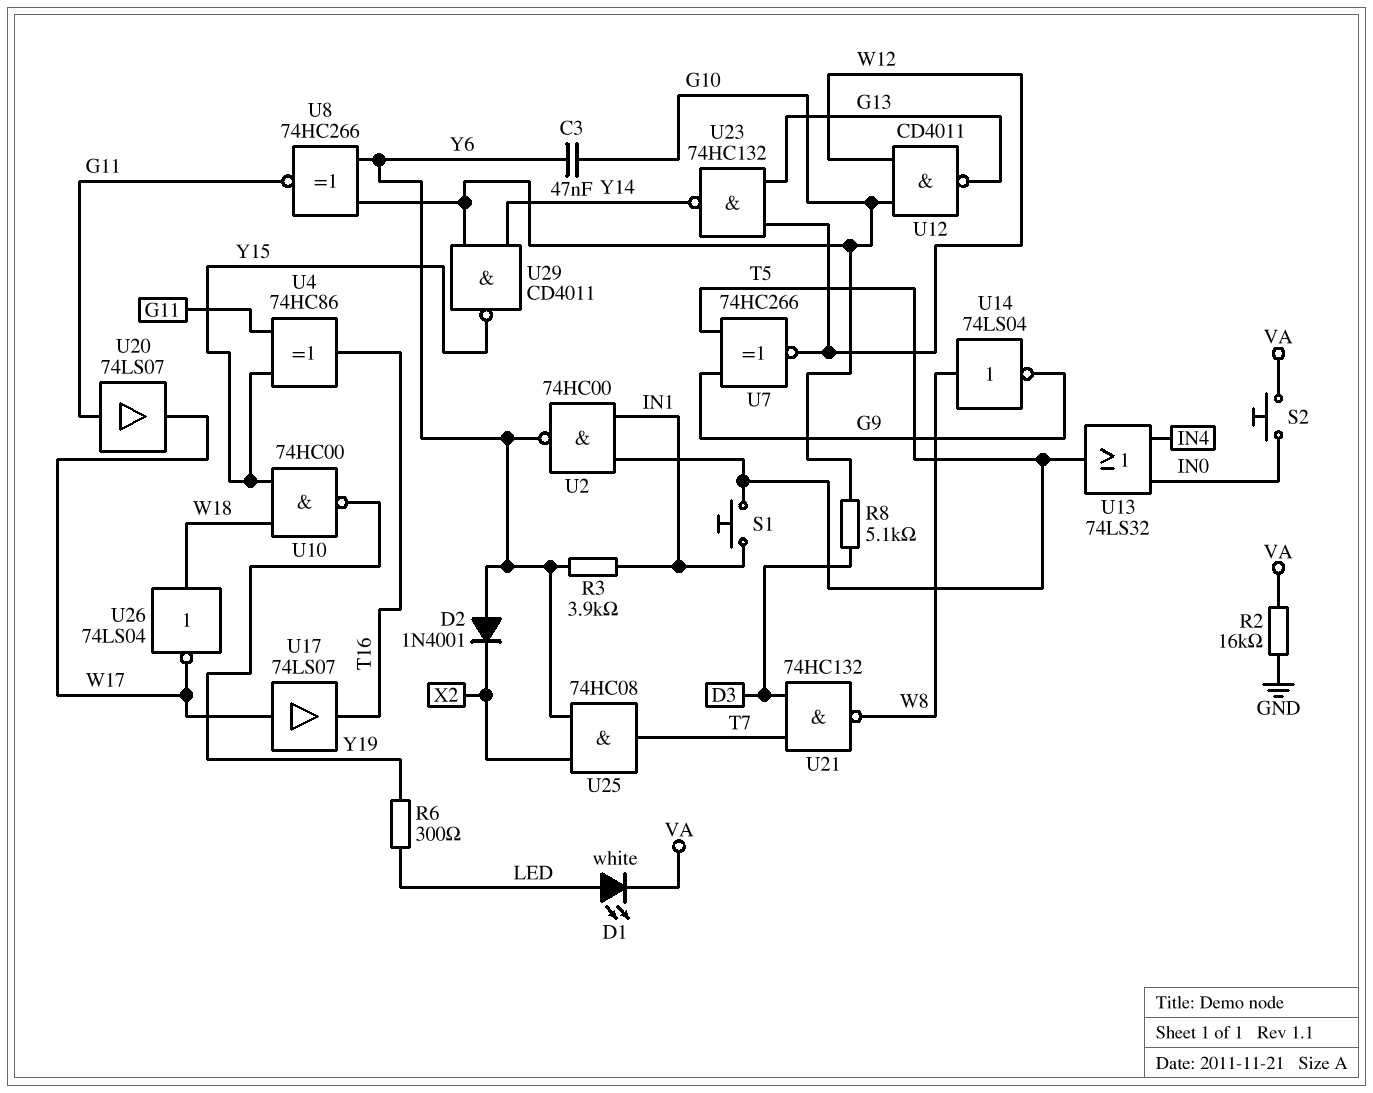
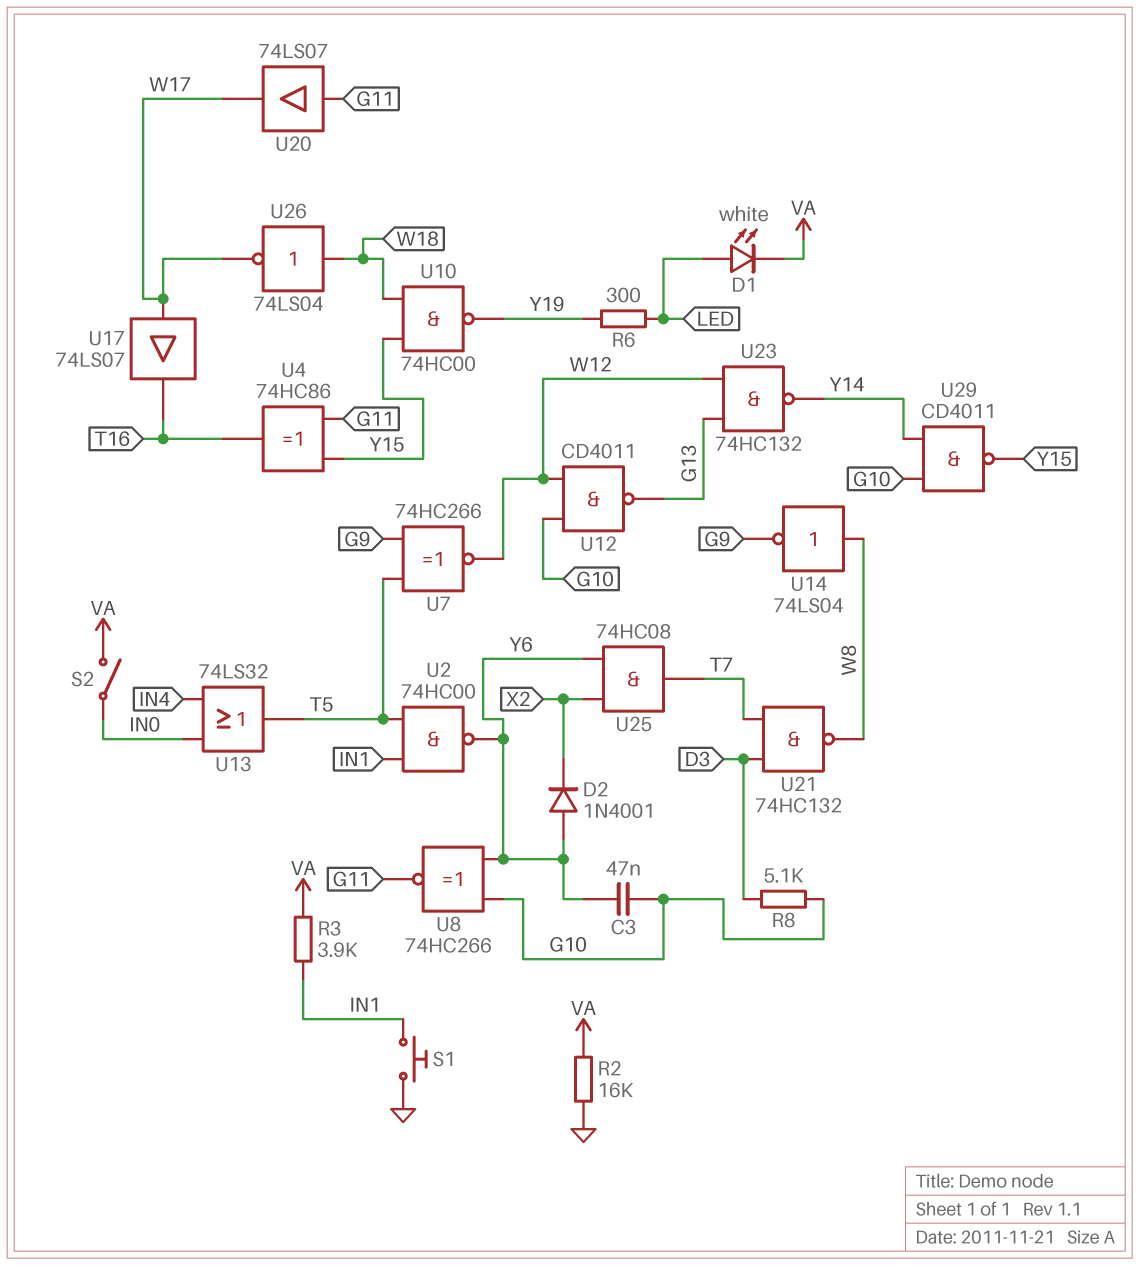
R3: 3.9k (IN1, Y6) -> 3.9k (IN1, VA)
S1: button (IN1, T5) -> button (GND, IN1)
S2: button (IN0, VA) -> switch (IN0, VA)

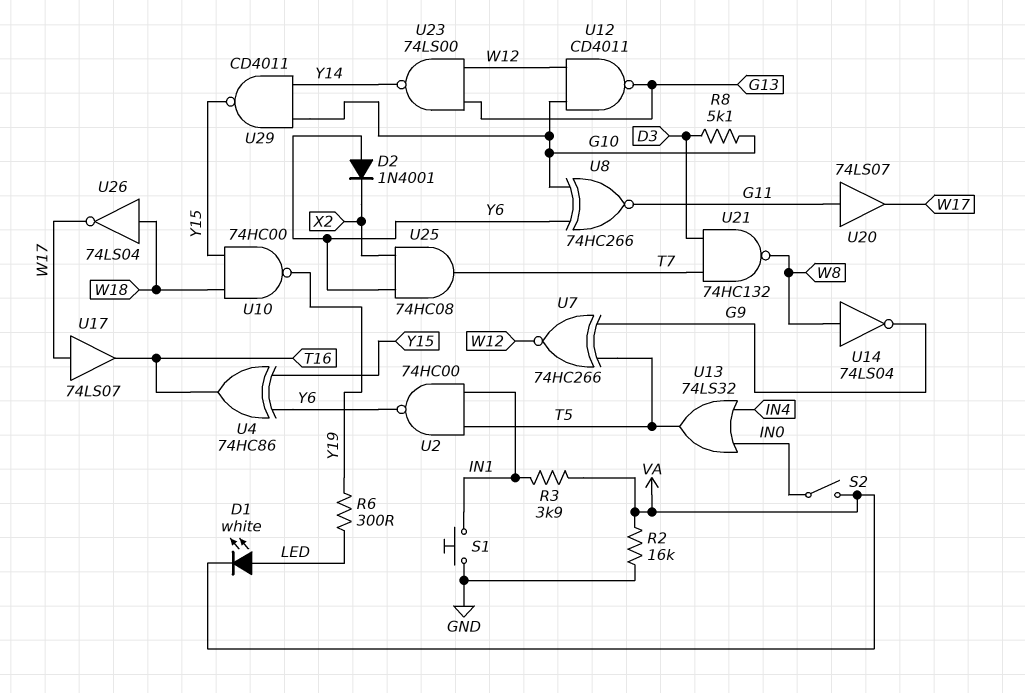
C3: 47nF (G10, Y6) -> none
U4: XOR 74HC86 (in G11, in Y15, out T16) -> XOR 74HC86 (in Y6, in Y15, out T16)
U23: NAND 74HC132 (in G13, in W12, out Y14) -> NAND 74LS00 (in G13, in W12, out Y14)

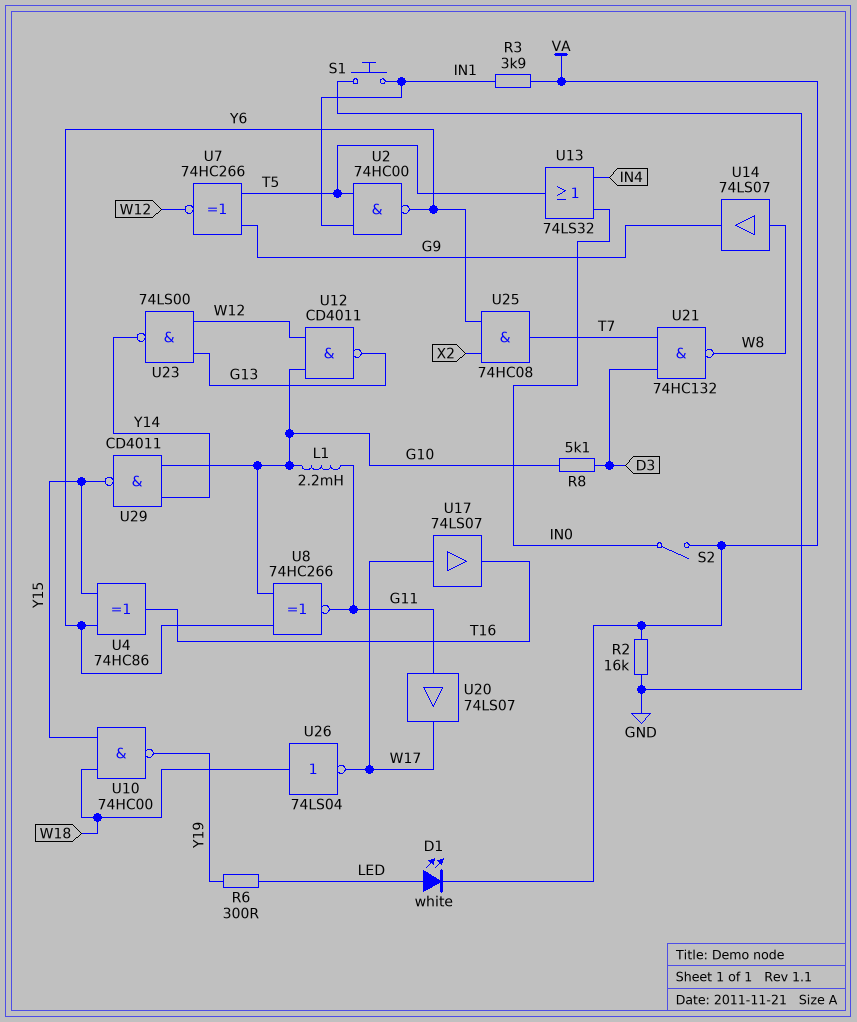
D2: diode 1N4001 (A Y6, K X2) -> none
L1: none -> 2.2mH (G10, G11)
U14: NOT 74LS04 (in W8, out G9) -> buffer 74LS07 (in W8, out G9)

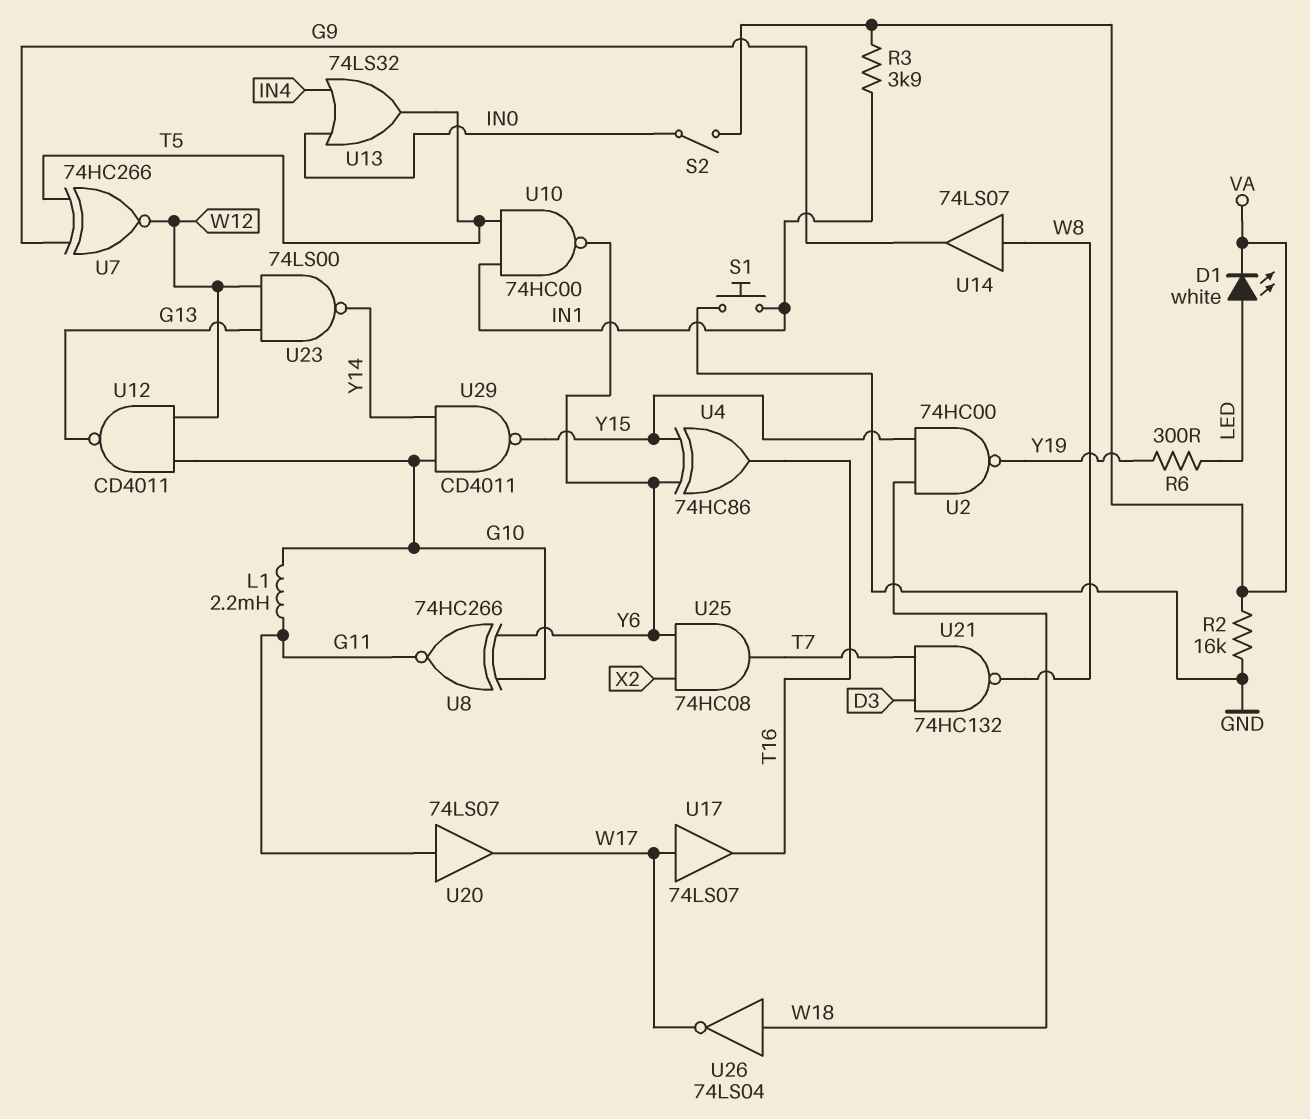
R8: 5.1k (D3, G10) -> none
U2: NAND 74HC00 (in IN1, in T5, out Y6) -> NAND 74HC00 (in W18, in Y15, out Y19)
U10: NAND 74HC00 (in W18, in Y15, out Y19) -> NAND 74HC00 (in IN1, in T5, out Y6)

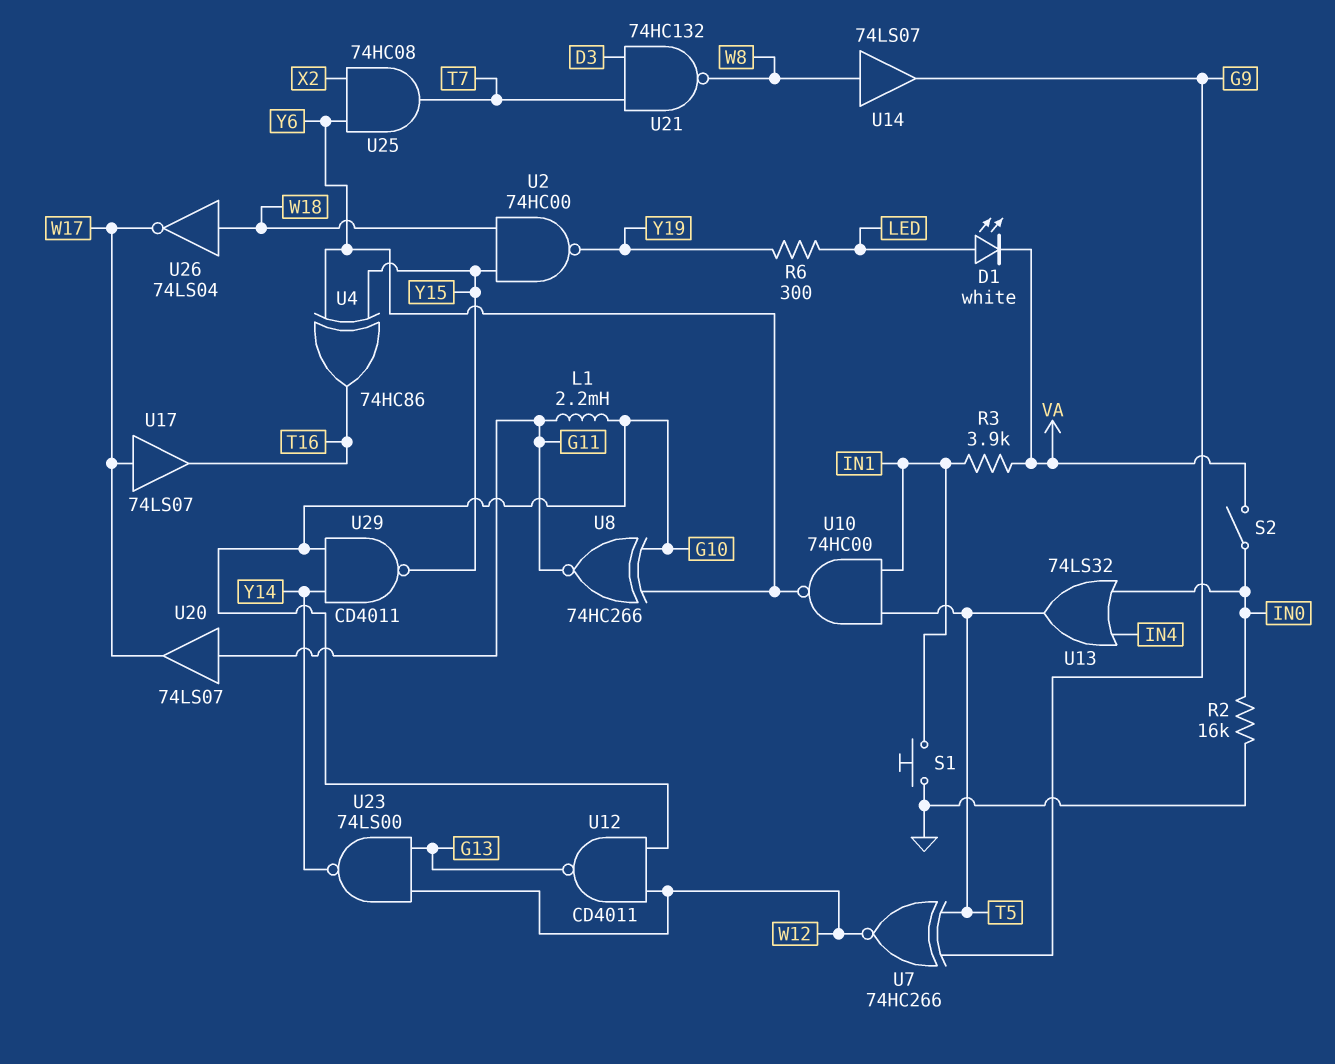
R2: 16k (GND, VA) -> 16k (GND, IN0)

